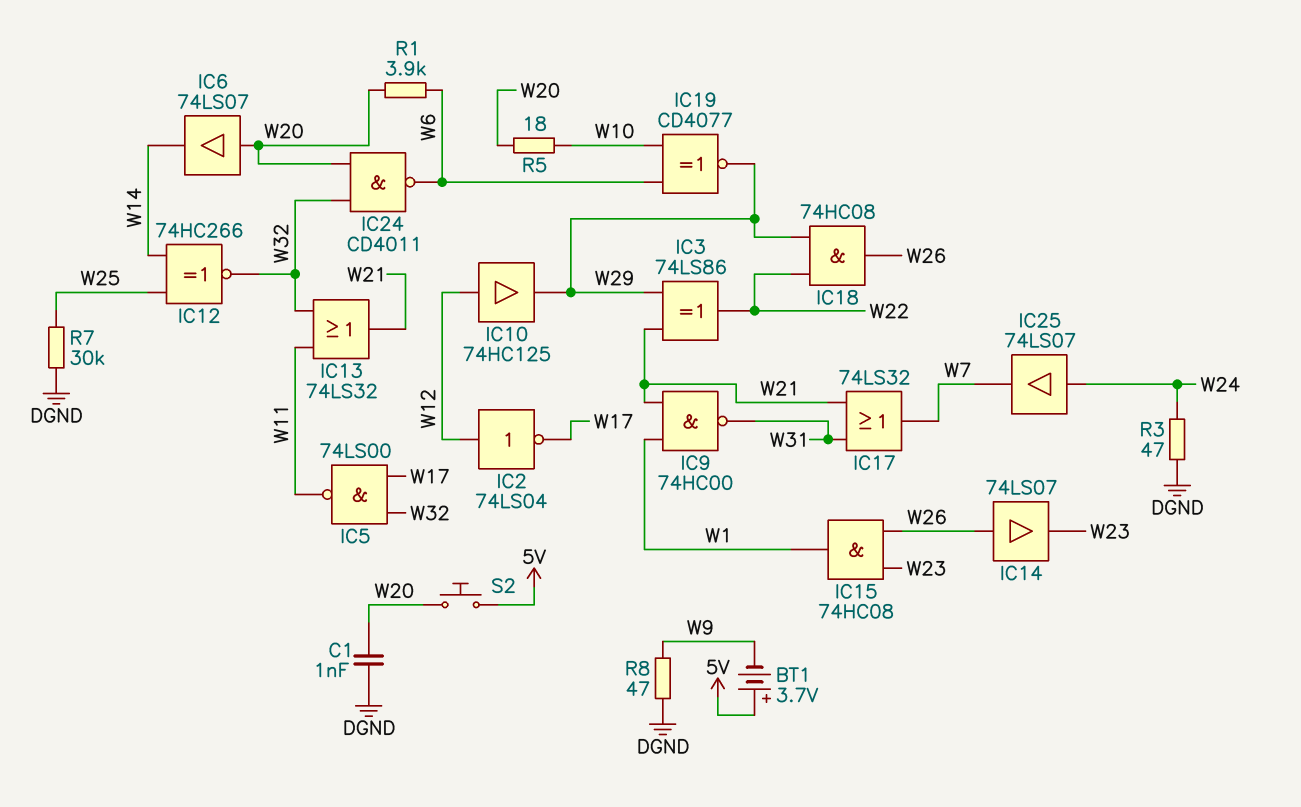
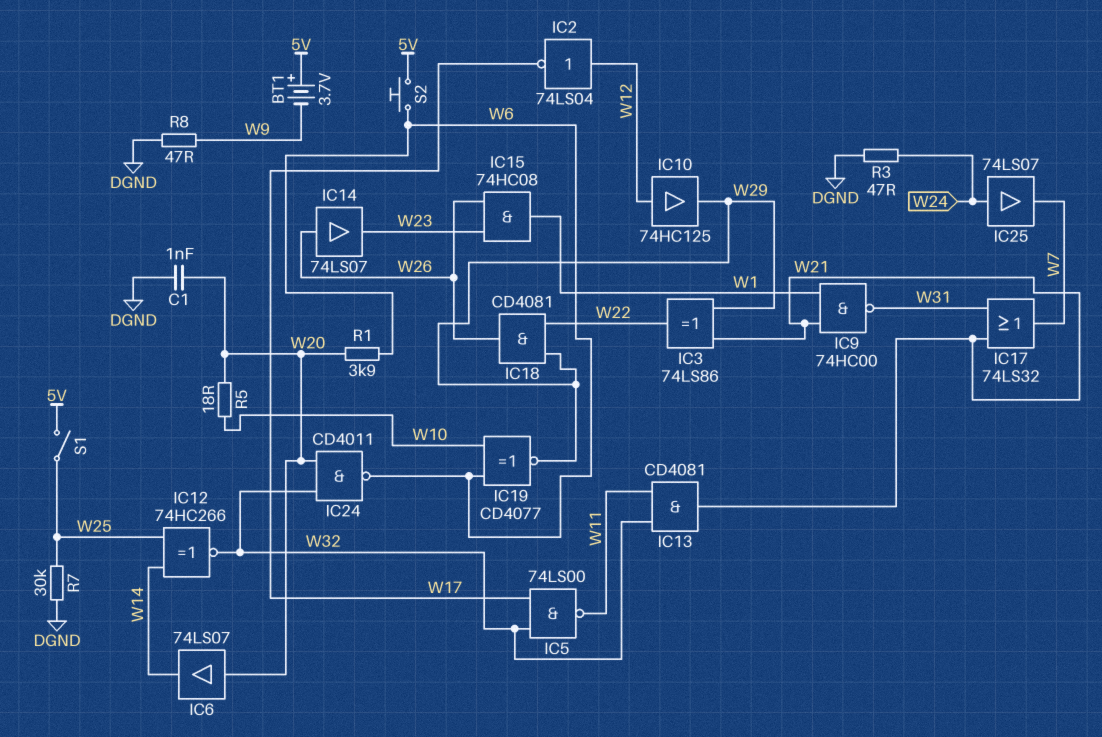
IC13: OR 74LS32 (in W11, in W32, out W21) -> AND CD4081 (in W11, in W32, out W21)
IC18: AND 74HC08 (in W22, in W29, out W26) -> AND CD4081 (in W22, in W29, out W26)
S1: none -> switch (5V, W25)
S2: button (5V, W20) -> button (5V, W6)

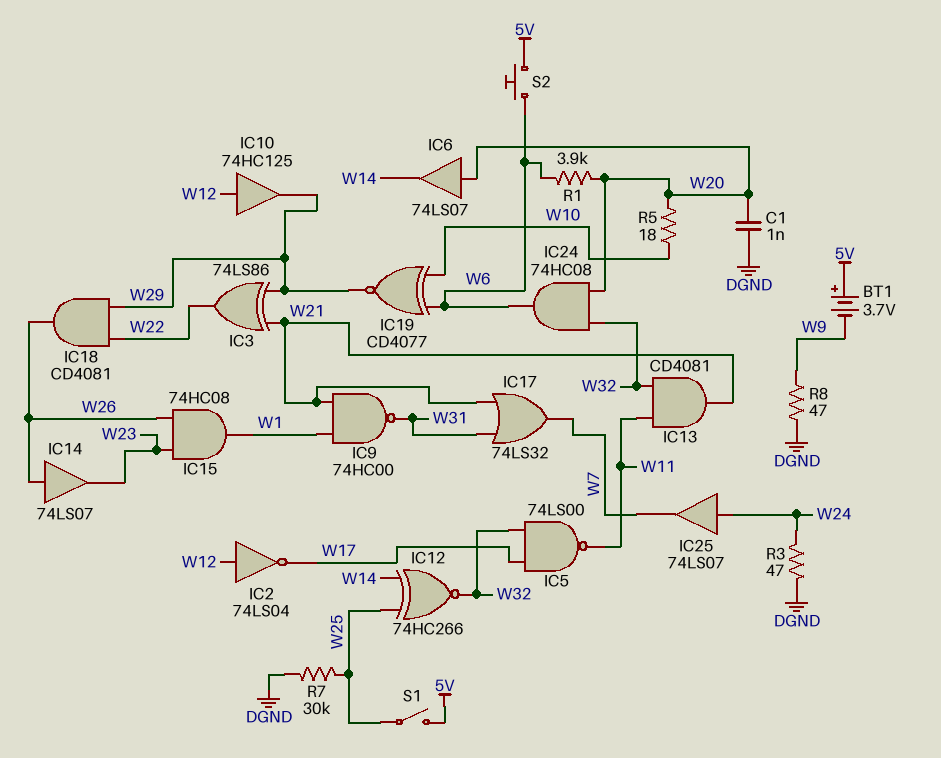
IC24: NAND CD4011 (in W20, in W32, out W6) -> AND 74HC08 (in W20, in W32, out W6)

